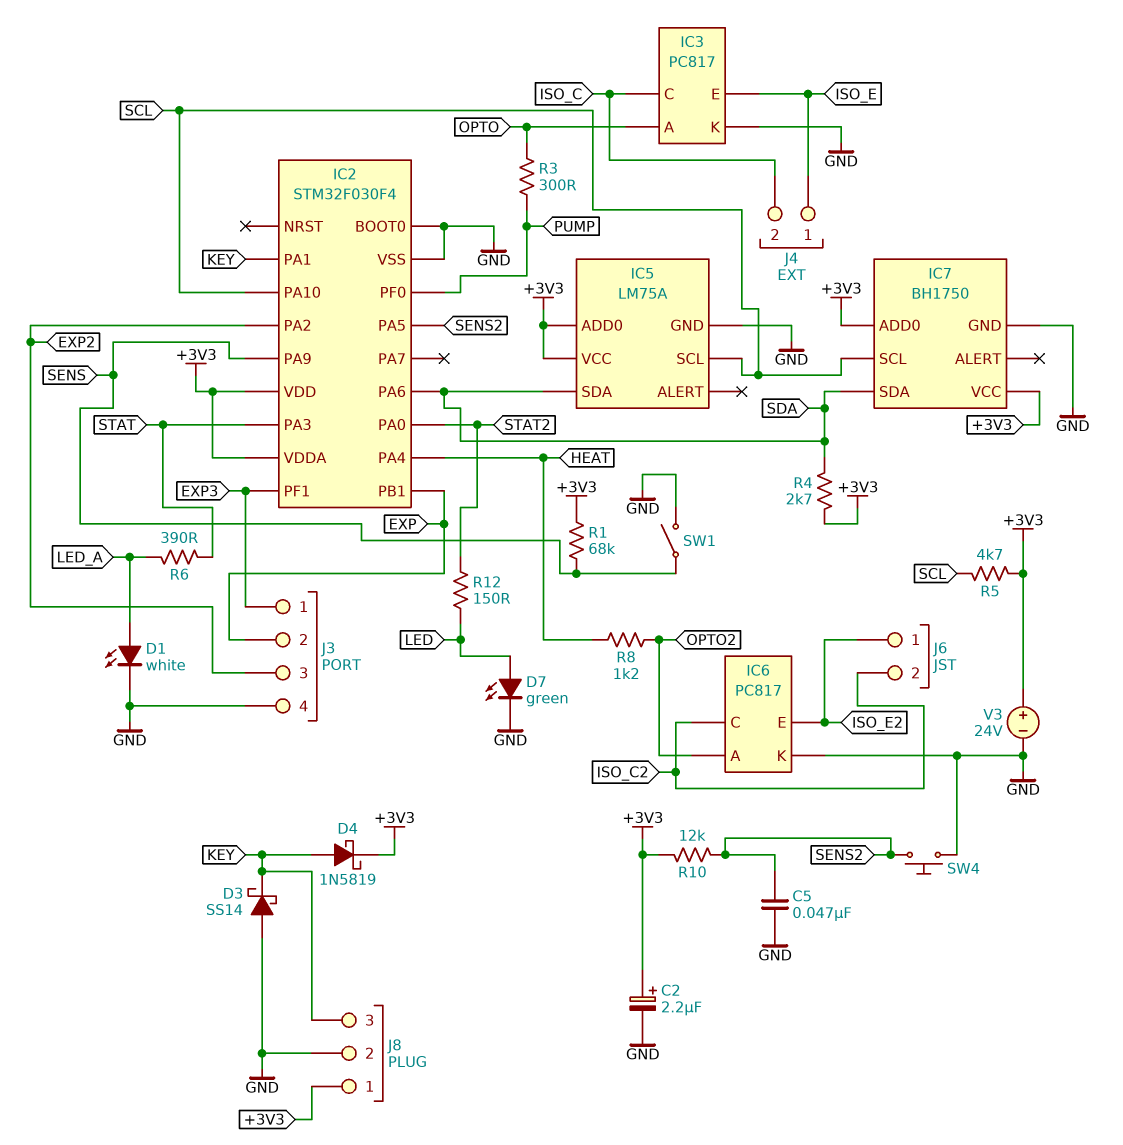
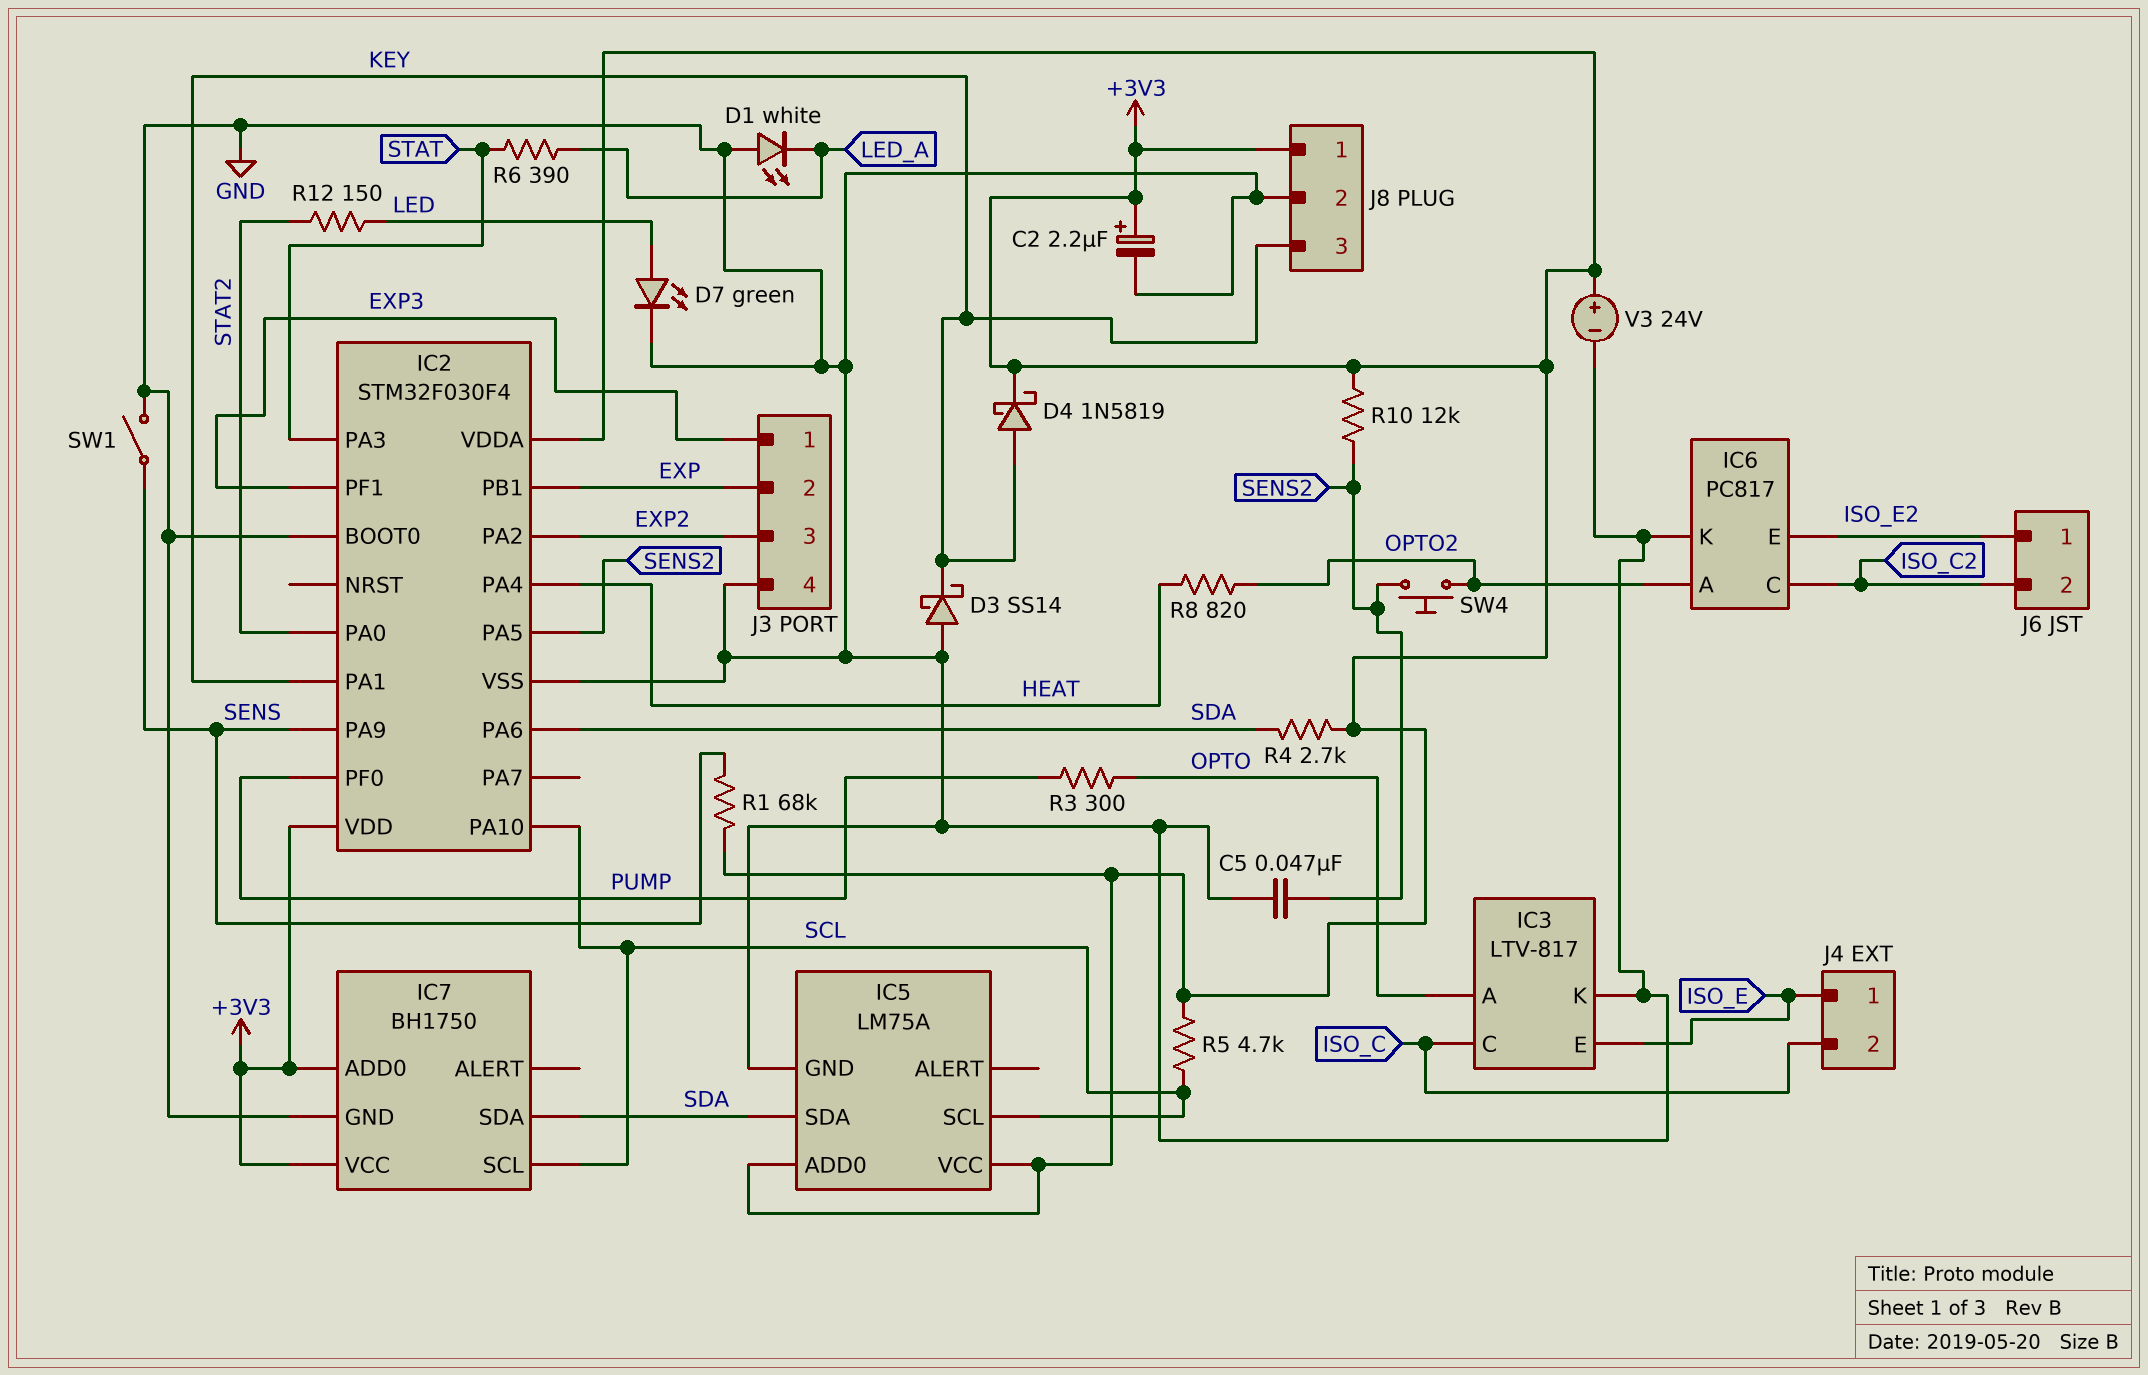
D1: LED white (A LED_A, K GND) -> LED white (A GND, K LED_A)
IC3: PC817 -> LTV-817
R8: 1.2k (HEAT, OPTO2) -> 820 (HEAT, OPTO2)
SW4: button (GND, SENS2) -> button (OPTO2, SENS2)

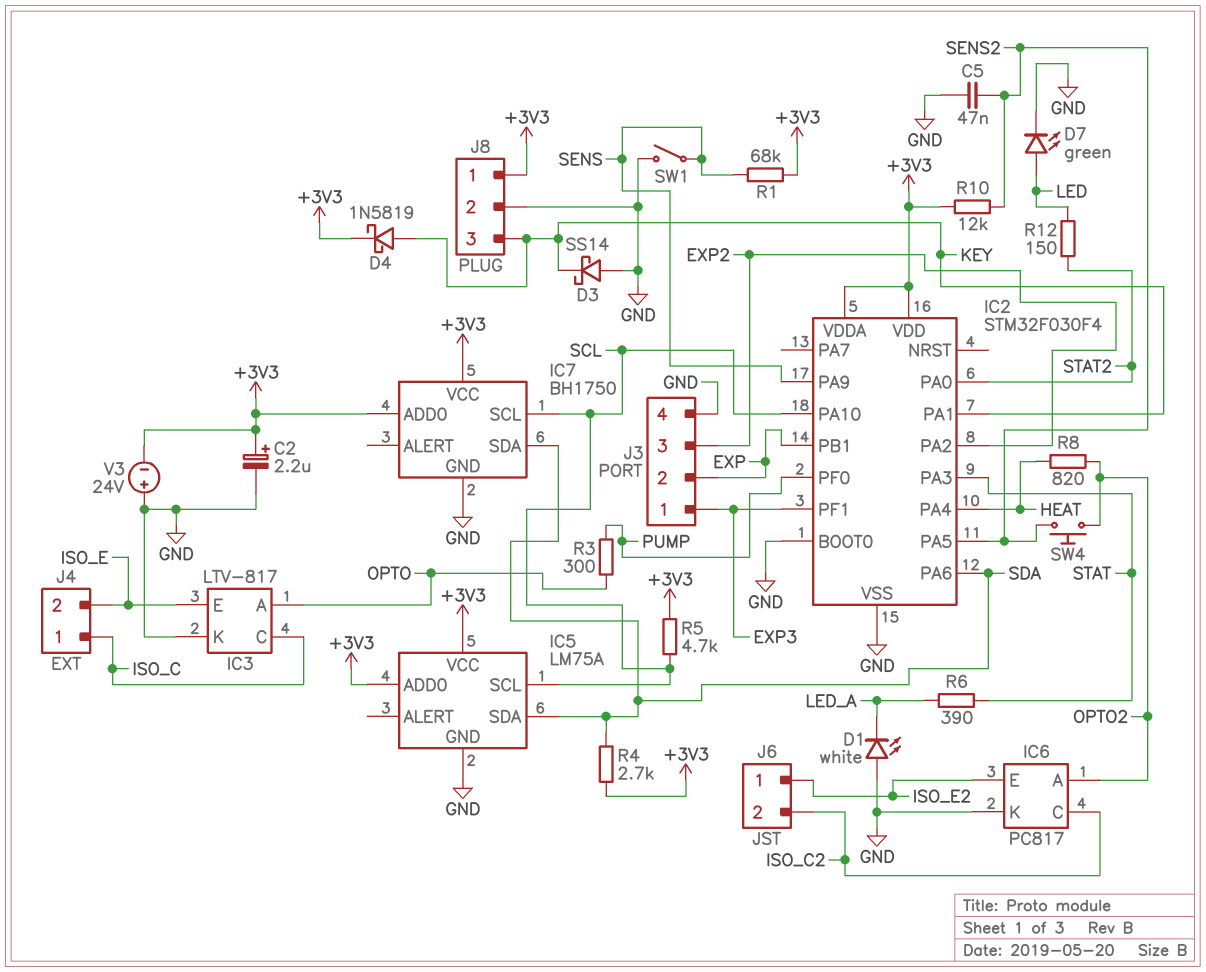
J4 pin 1: ISO_E -> ISO_C
J4 pin 2: ISO_C -> ISO_E
V3: 24V (plus +3V3, minus GND) -> 24V (plus GND, minus +3V3)

